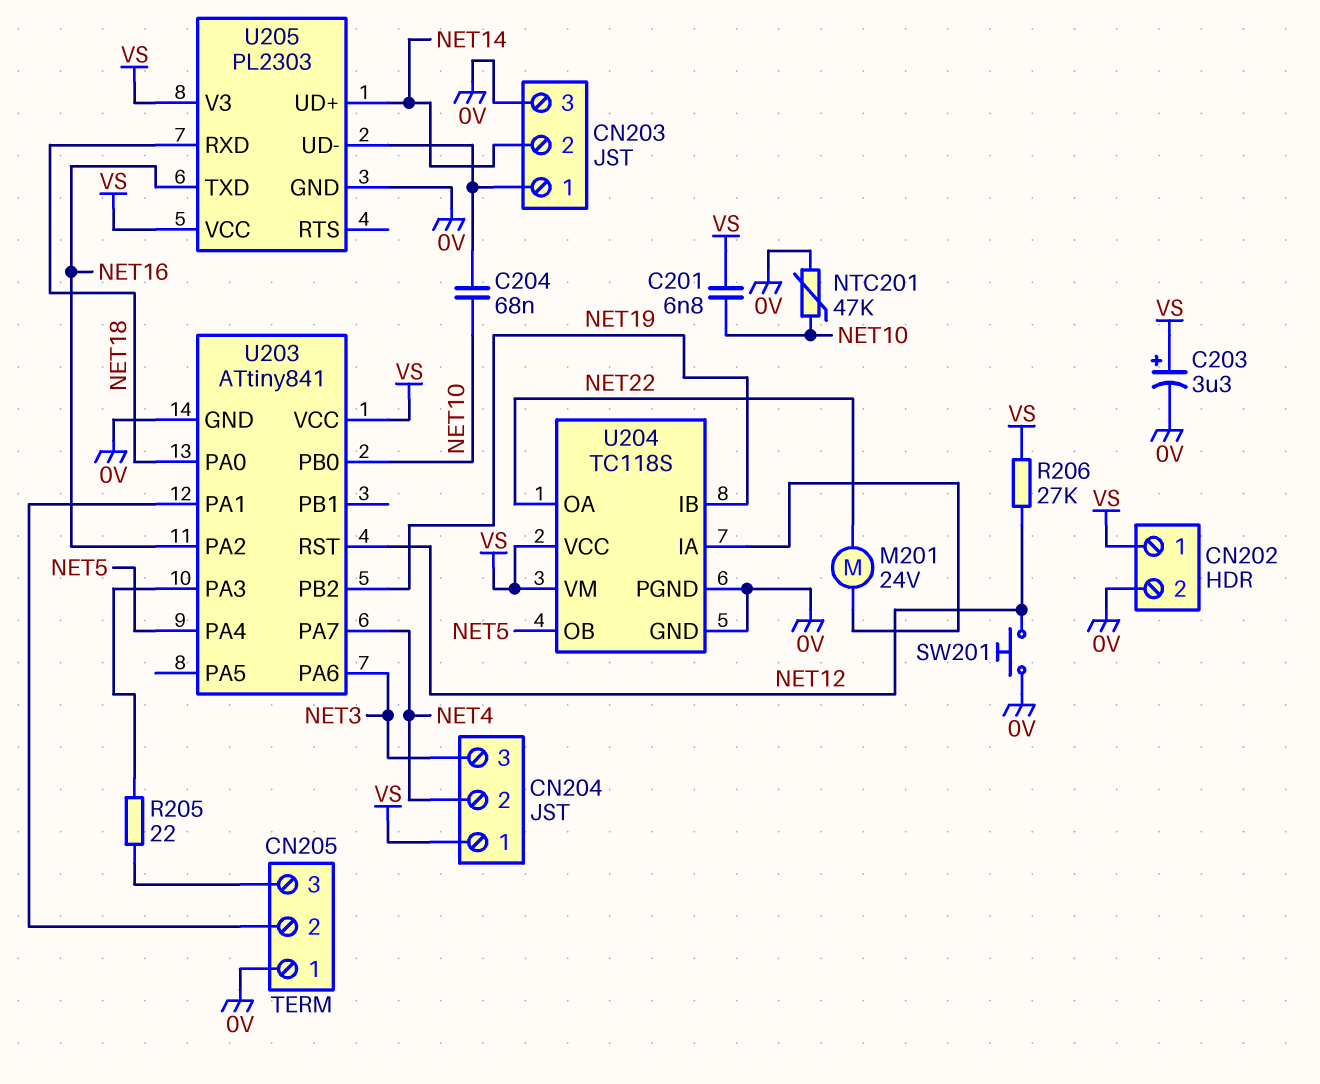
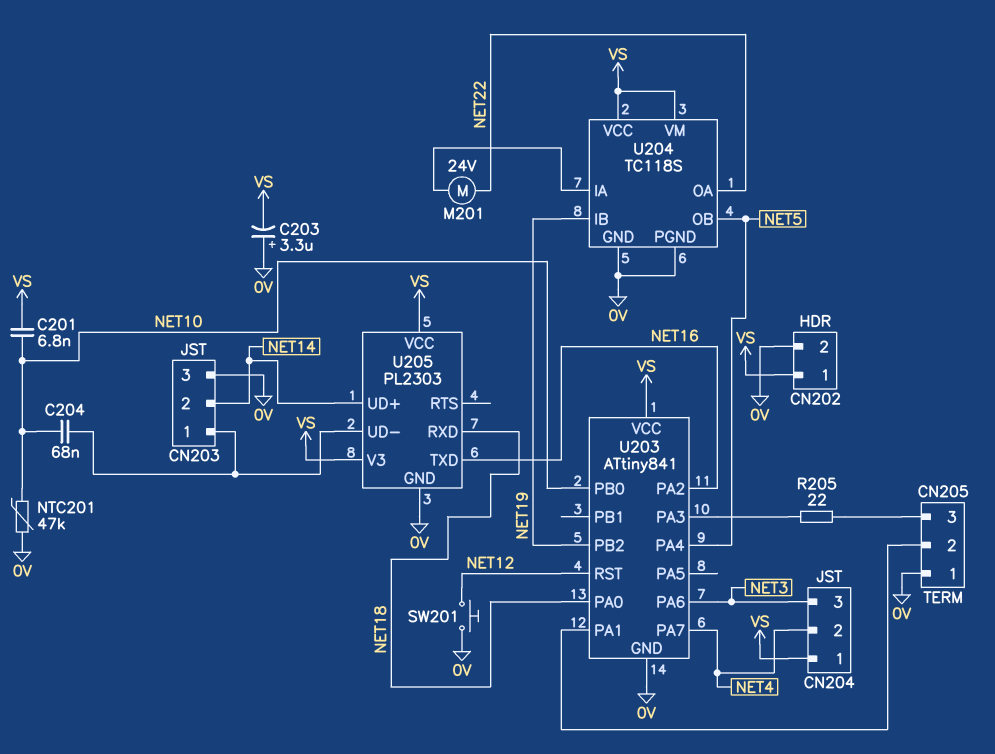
C203: 3.3uF (plus VS, minus 0V) -> 3.3uF (plus 0V, minus VS)
R206: 27k (NET12, VS) -> none

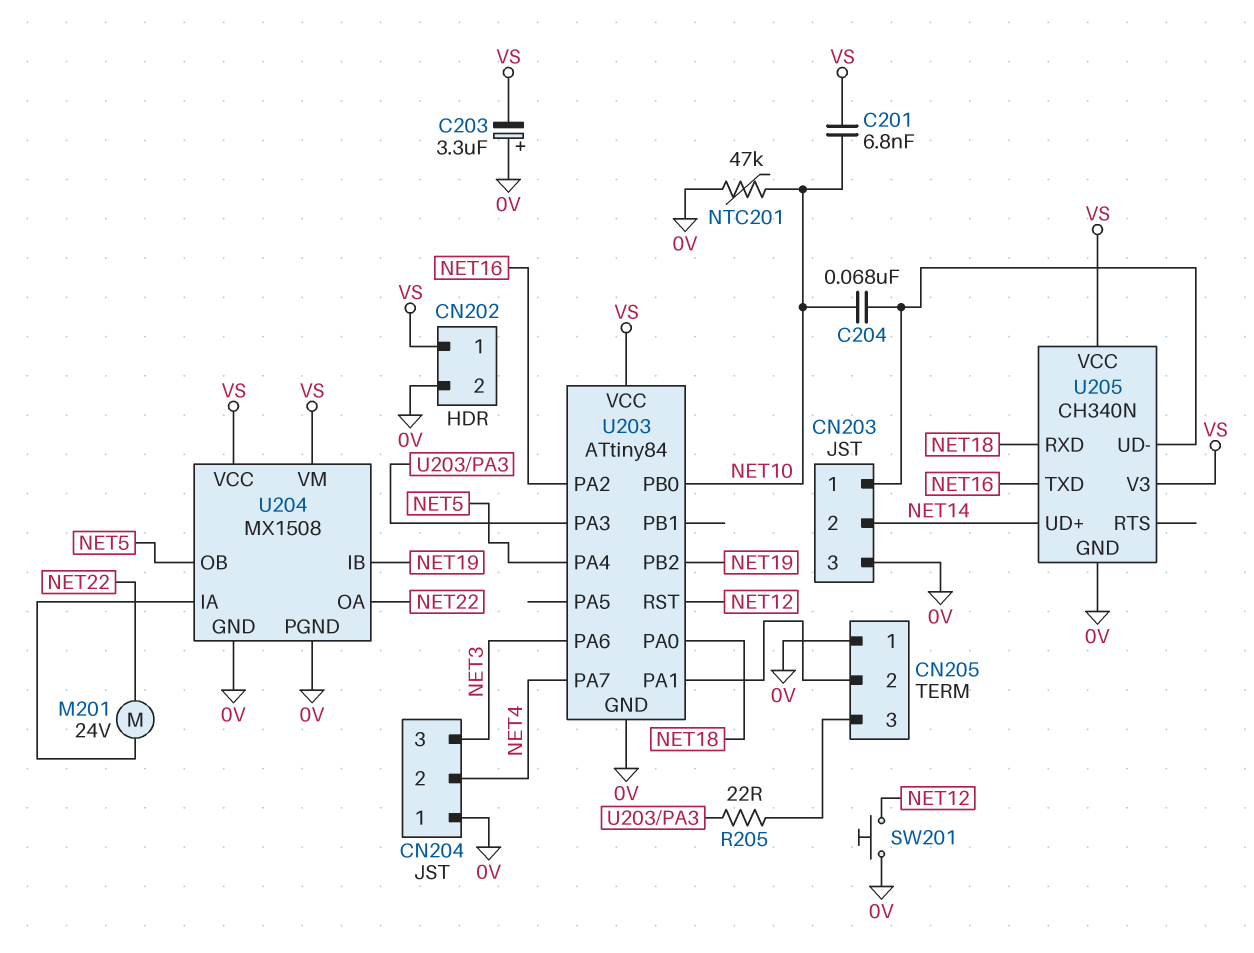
CN204 pin 1: VS -> 0V
U203: ATtiny841 -> ATtiny84
U204: TC118S -> MX1508
U205: PL2303 -> CH340N

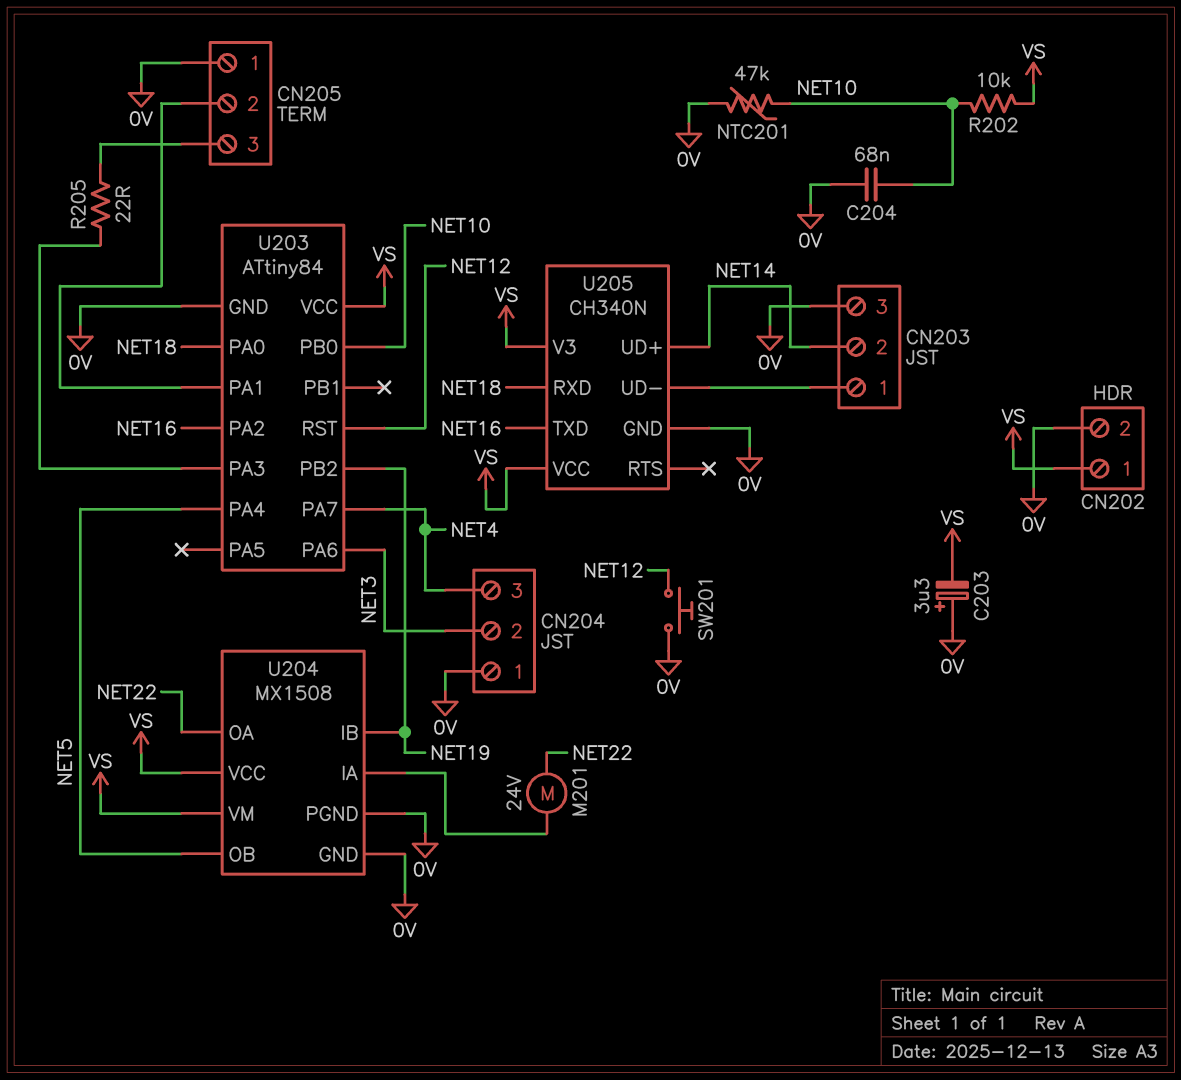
C201: 6.8nF (NET10, VS) -> none
C204: 68nF (CN203/1, NET10) -> 68nF (0V, NET10)
CN204 pin 2: NET4 -> NET3
CN204 pin 3: NET3 -> NET4
R202: none -> 10k (NET10, VS)

